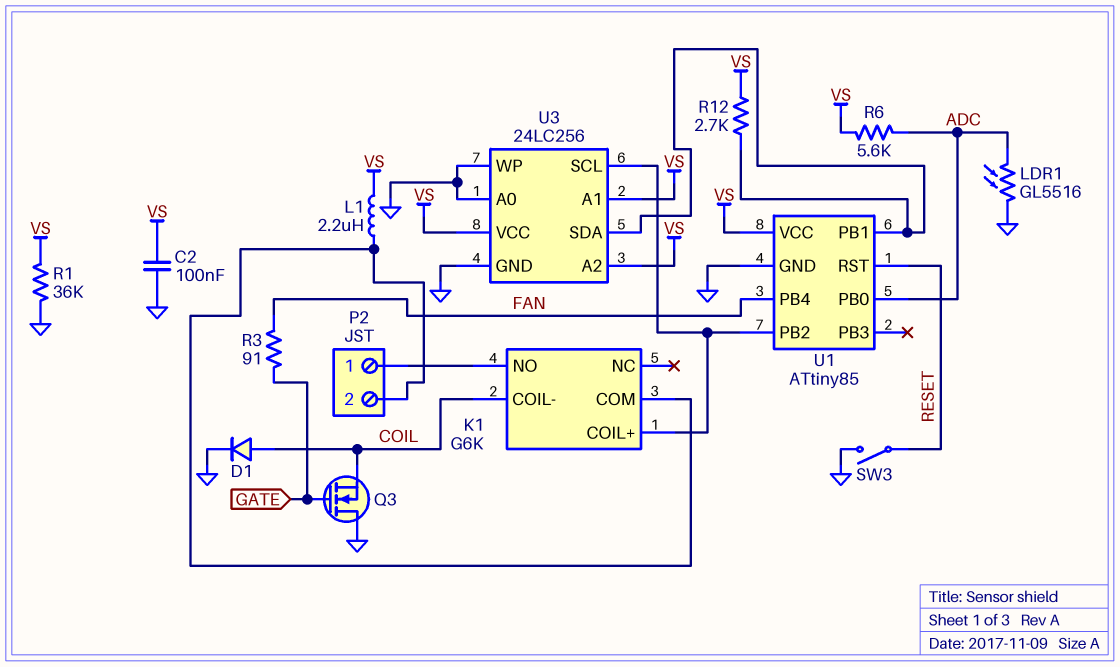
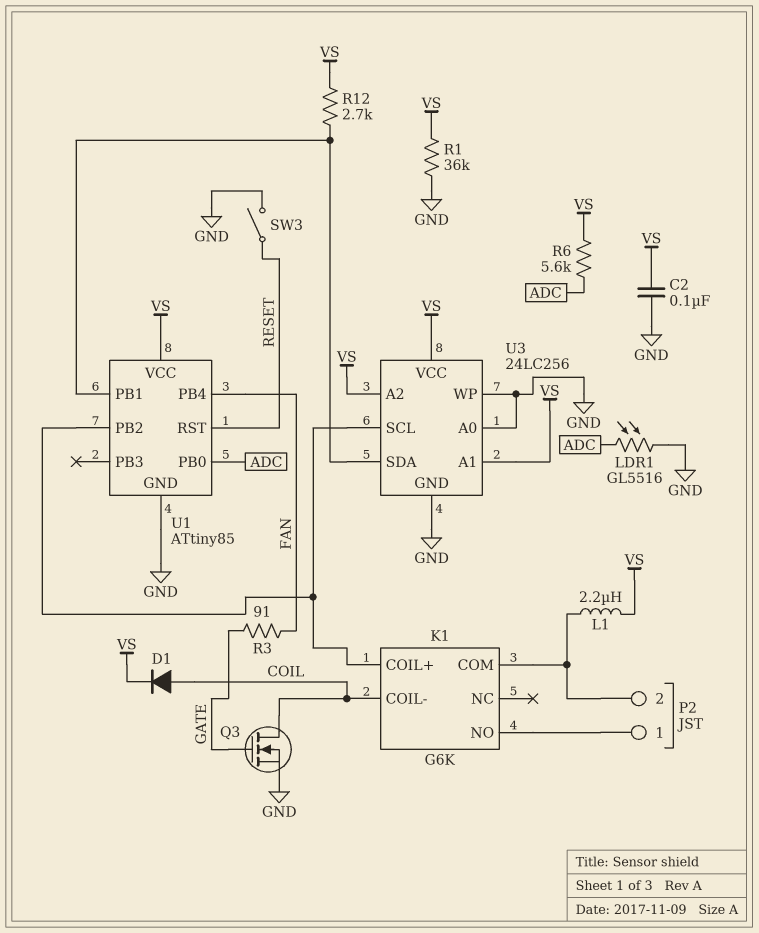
D1: diode (A COIL, K GND) -> diode (A COIL, K VS)
Q3: NMOS (G GATE, D GND, S COIL) -> NMOS (G GATE, D COIL, S GND)

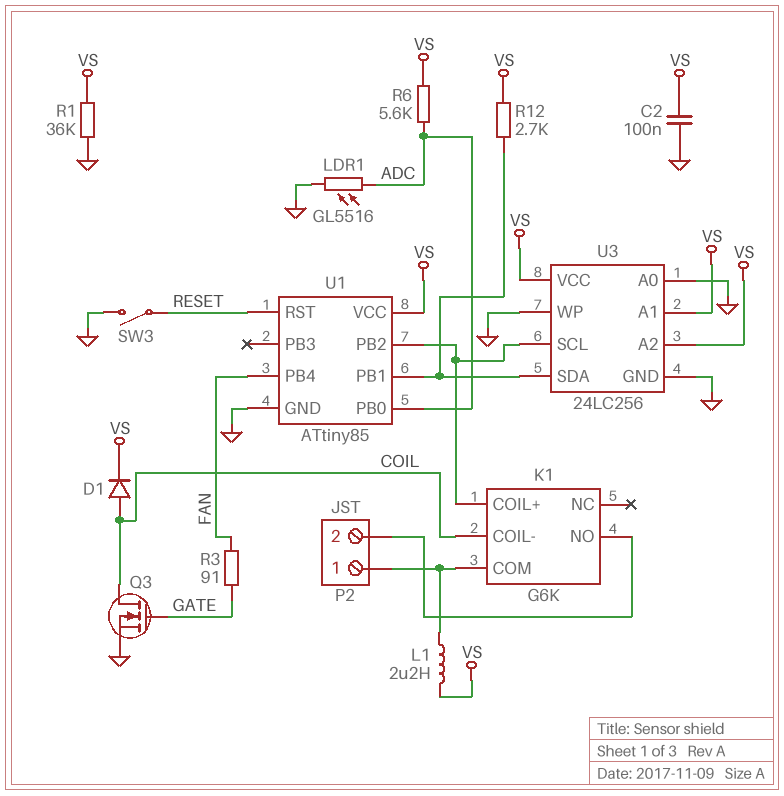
P2 pin 1: K1/NO -> K1/COM
P2 pin 2: K1/COM -> K1/NO

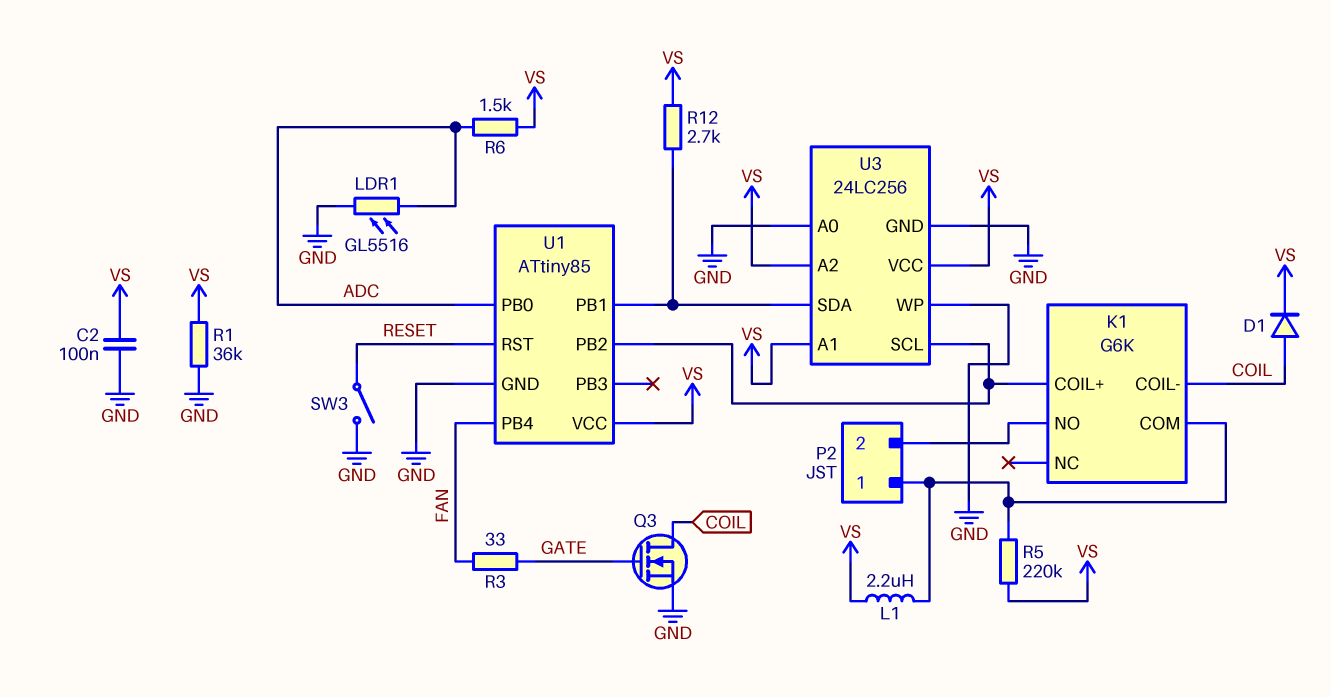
R3: 91 (FAN, GATE) -> 33 (FAN, GATE)
R5: none -> 220k (K1/COM, VS)
R6: 5.6k (ADC, VS) -> 1.5k (ADC, VS)

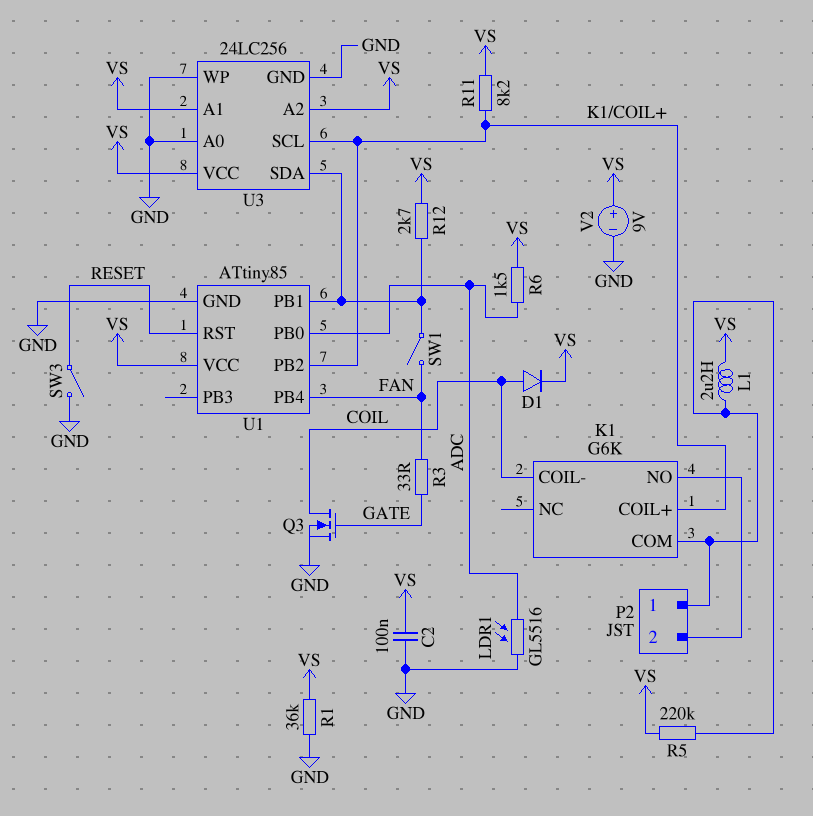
R11: none -> 8.2k (K1/COIL+, VS)
SW1: none -> switch (FAN, U1/PB1)
V2: none -> 9V (plus VS, minus GND)

